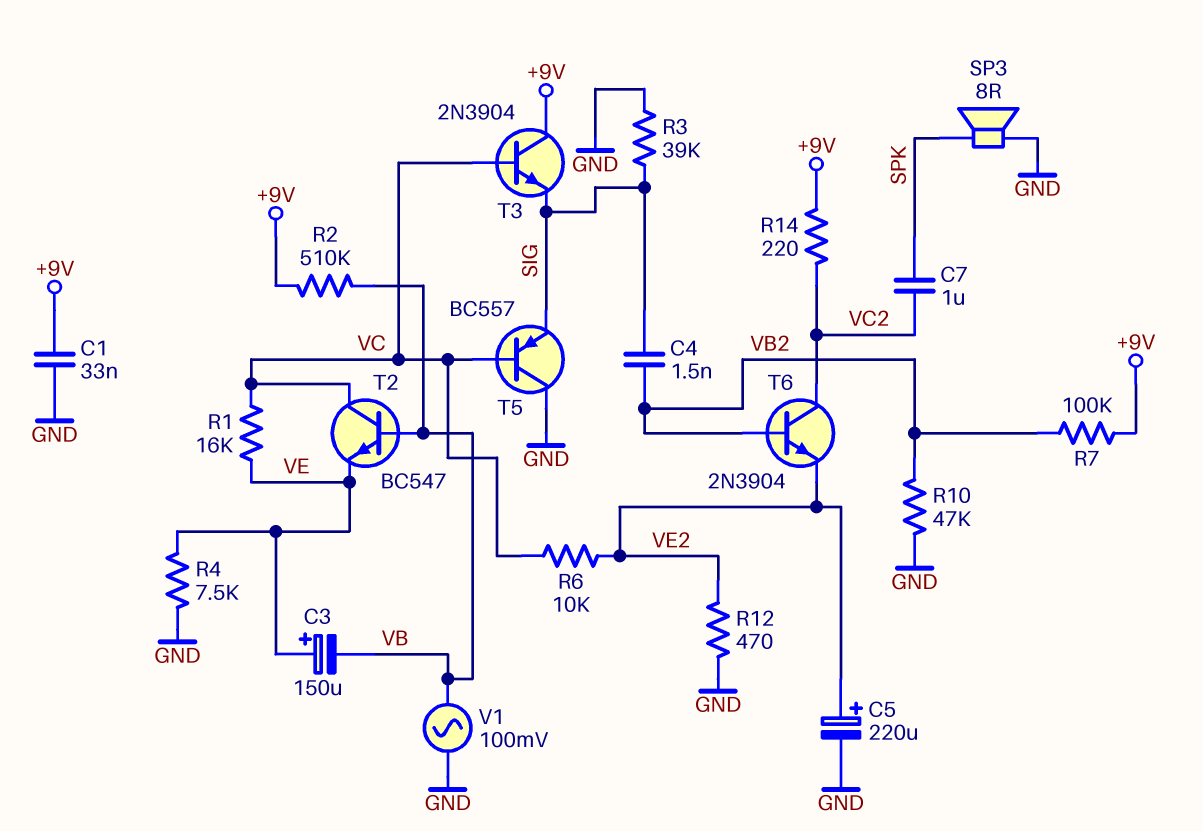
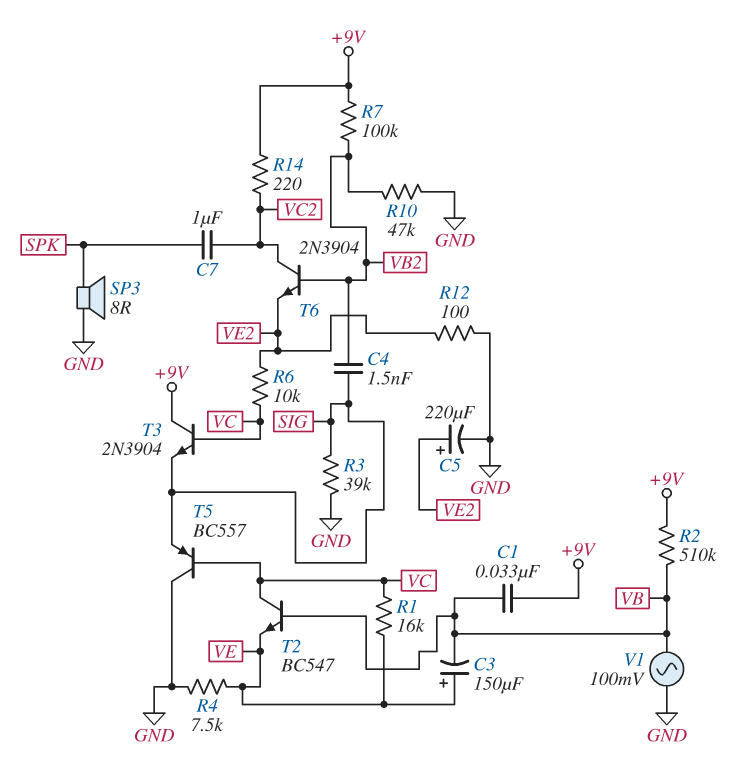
C1: 33nF (+9V, GND) -> 33nF (+9V, VB)
R12: 470 (GND, VE2) -> 100 (GND, VE2)

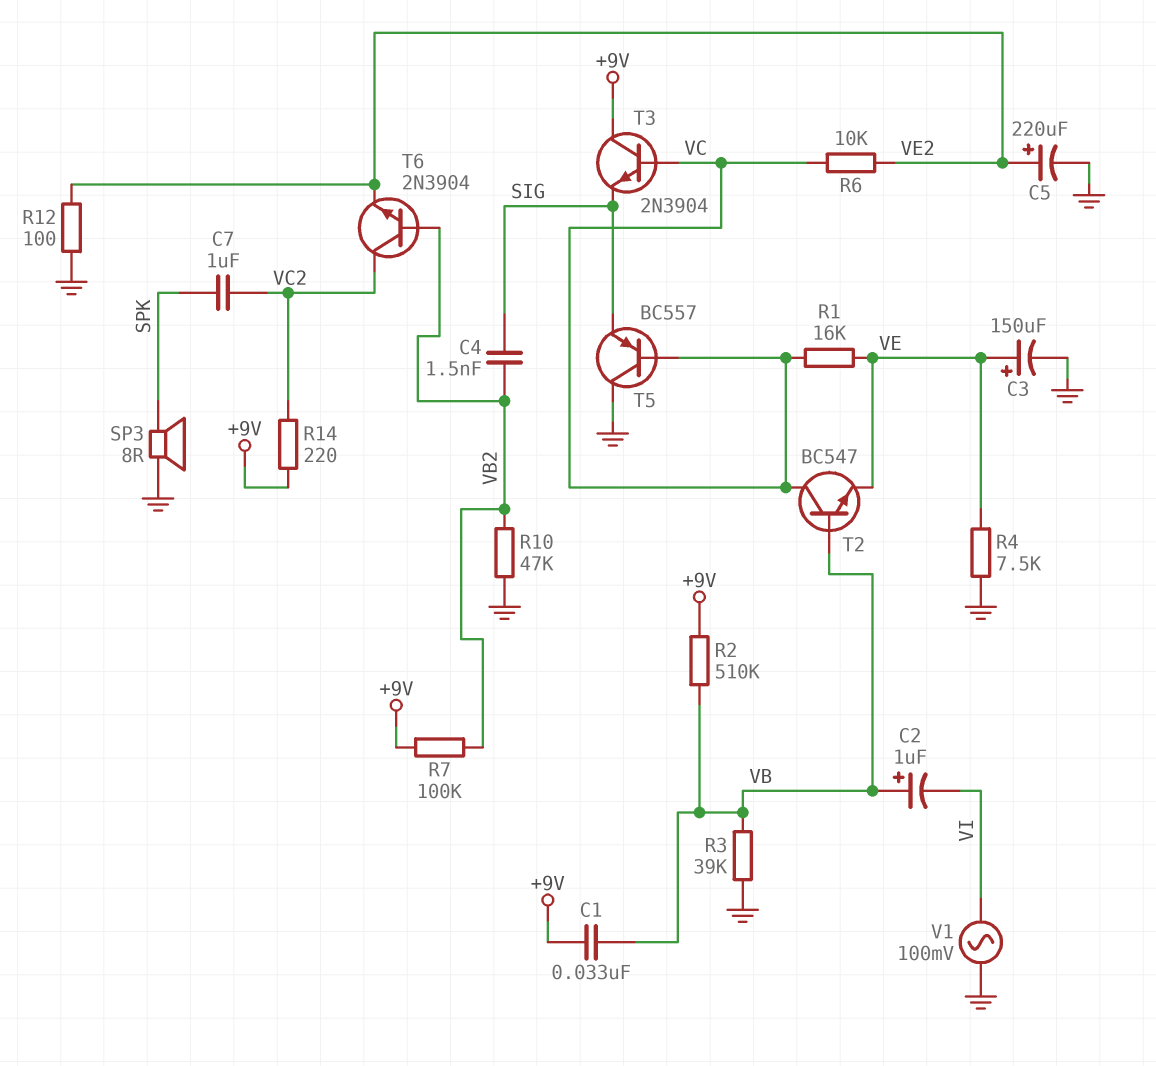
C2: none -> 1uF (plus VB, minus VI)
C3: 150uF (plus VE, minus VB) -> 150uF (plus VE, minus GND)
R3: 39k (GND, SIG) -> 39k (GND, VB)
V1: AC 100mV (GND, VB) -> AC 100mV (GND, VI)

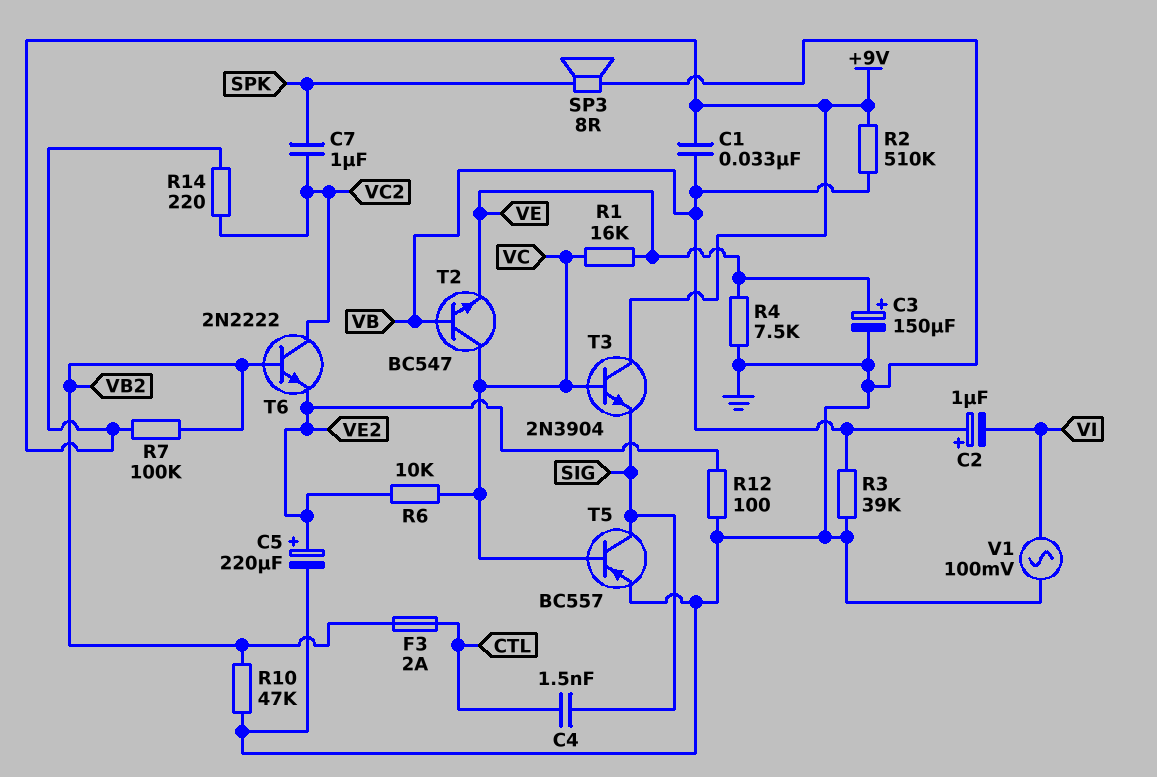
C4: 1.5nF (SIG, VB2) -> 1.5nF (CTL, SIG)
F3: none -> 2A (CTL, VB2)
T5: PNP BC557 (B VC, C GND, E SIG) -> PNP BC557 (B VC, C SIG, E GND)
T6: NPN 2N3904 (B VB2, C VC2, E VE2) -> NPN 2N2222 (B VB2, C VC2, E VE2)

